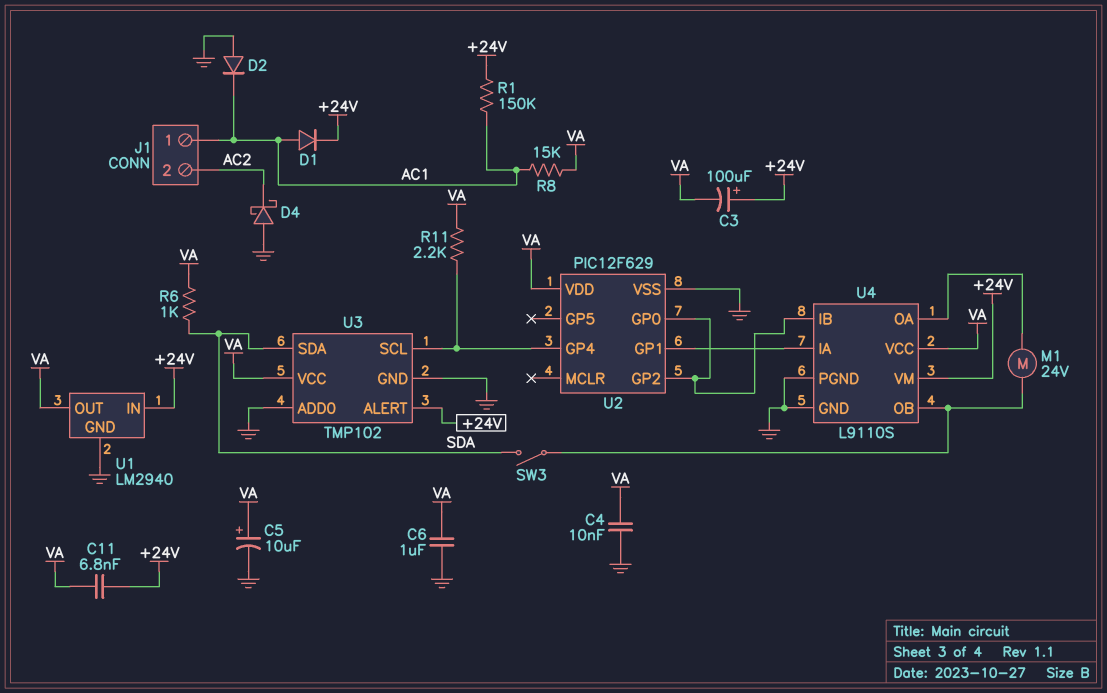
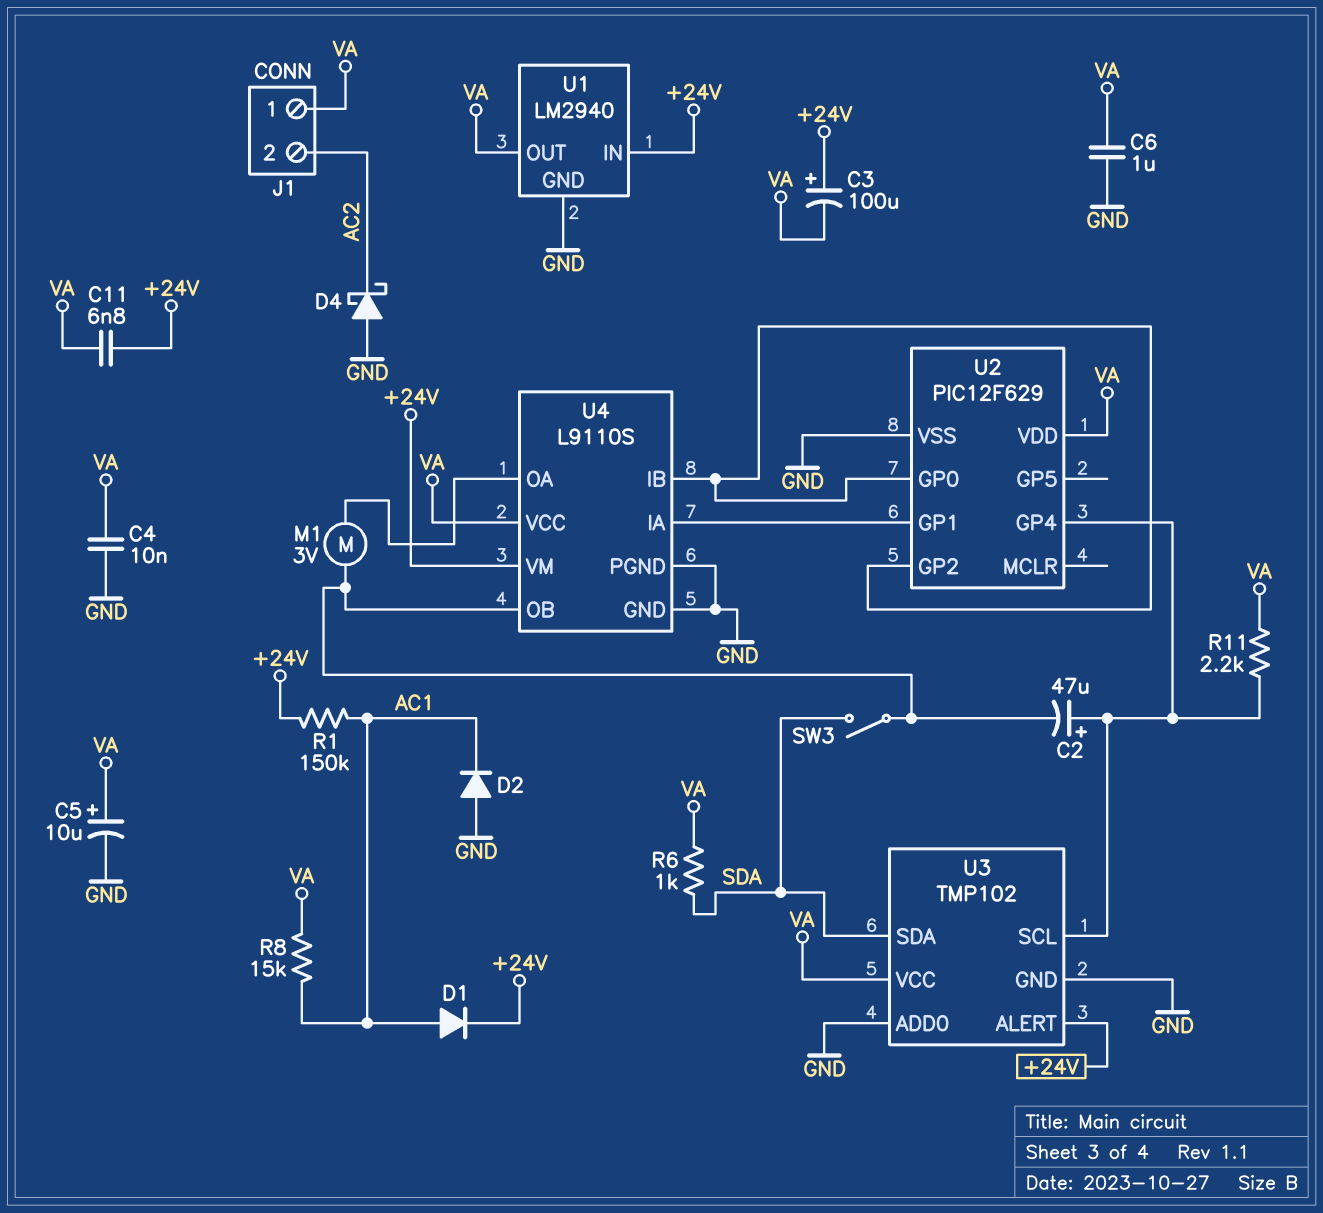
C2: none -> 47uF (plus U2/GP4, minus U4/OB)
J1 pin 1: AC1 -> VA
M1: motor 24V (U4/OA, U4/OB) -> motor 3V (U4/OA, U4/OB)

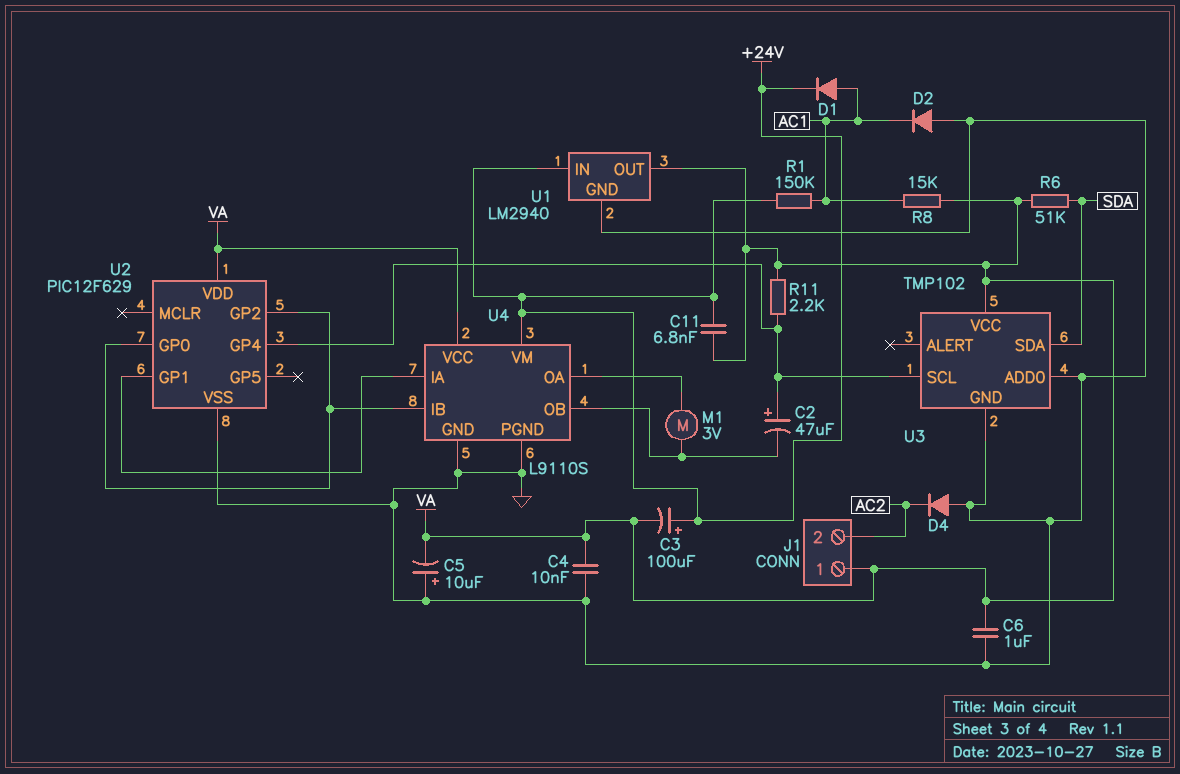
C5: 10uF (plus VA, minus GND) -> 10uF (plus GND, minus VA)
D4: schottky (A GND, K AC2) -> diode (A GND, K AC2)
R6: 1k (SDA, VA) -> 51k (SDA, VA)
SW3: switch (SDA, U4/OB) -> none
U3 pin ALERT: +24V -> none

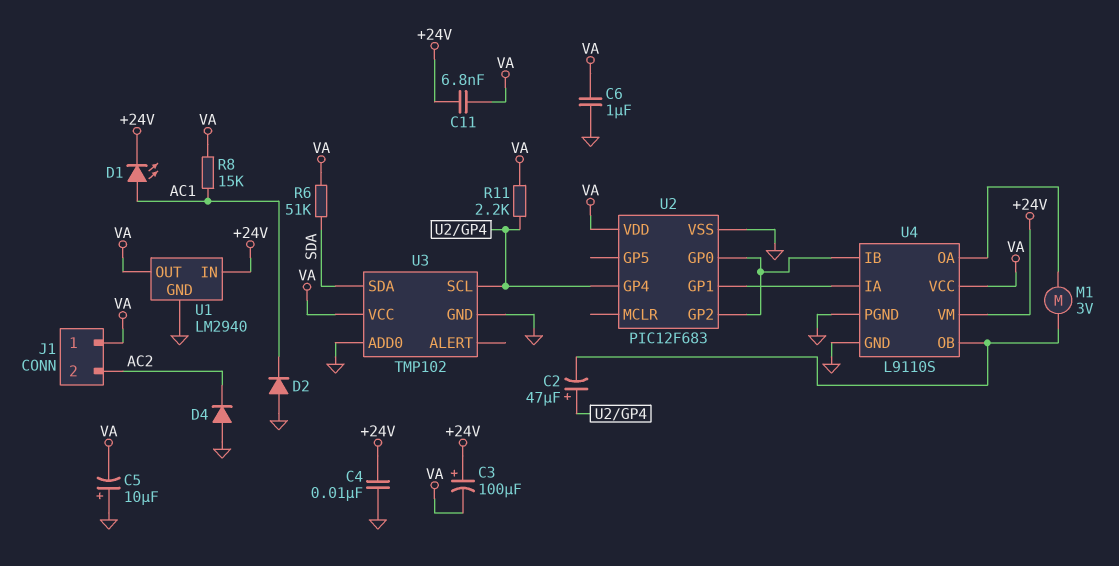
C4: 10nF (GND, VA) -> 10nF (+24V, GND)
D1: diode (A AC1, K +24V) -> LED (A AC1, K +24V)
R1: 150k (+24V, AC1) -> none
U2: PIC12F629 -> PIC12F683

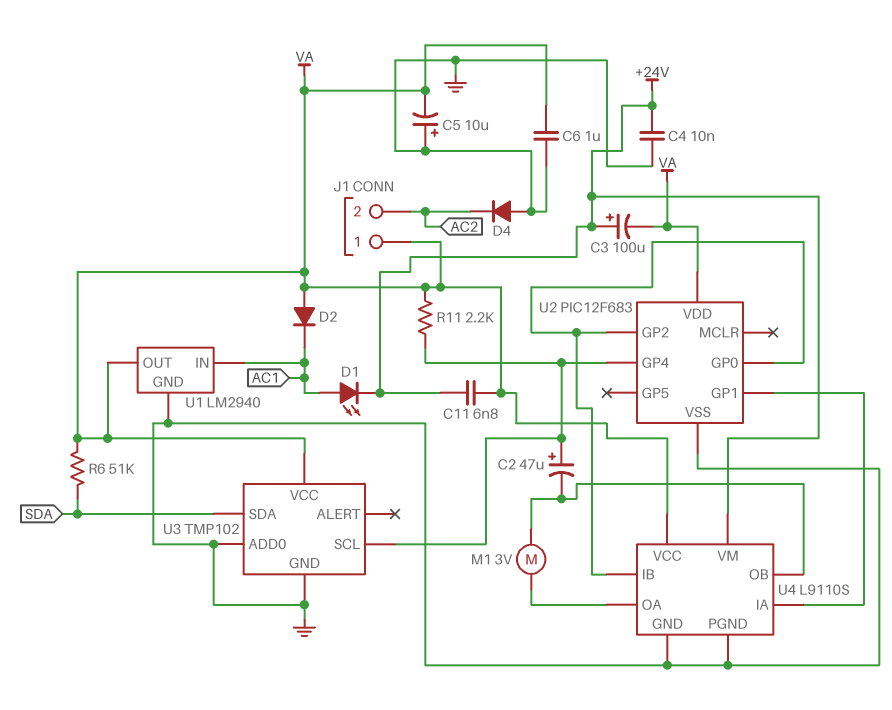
D2: diode (A GND, K AC1) -> diode (A VA, K AC1)
R8: 15k (AC1, VA) -> none
U1 pin IN: +24V -> AC1

